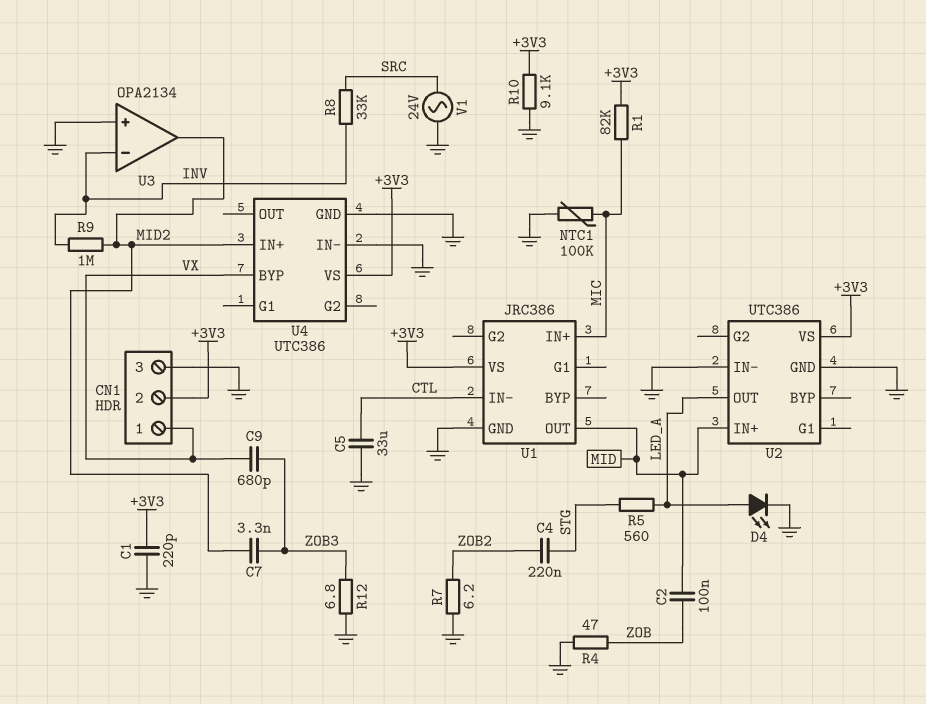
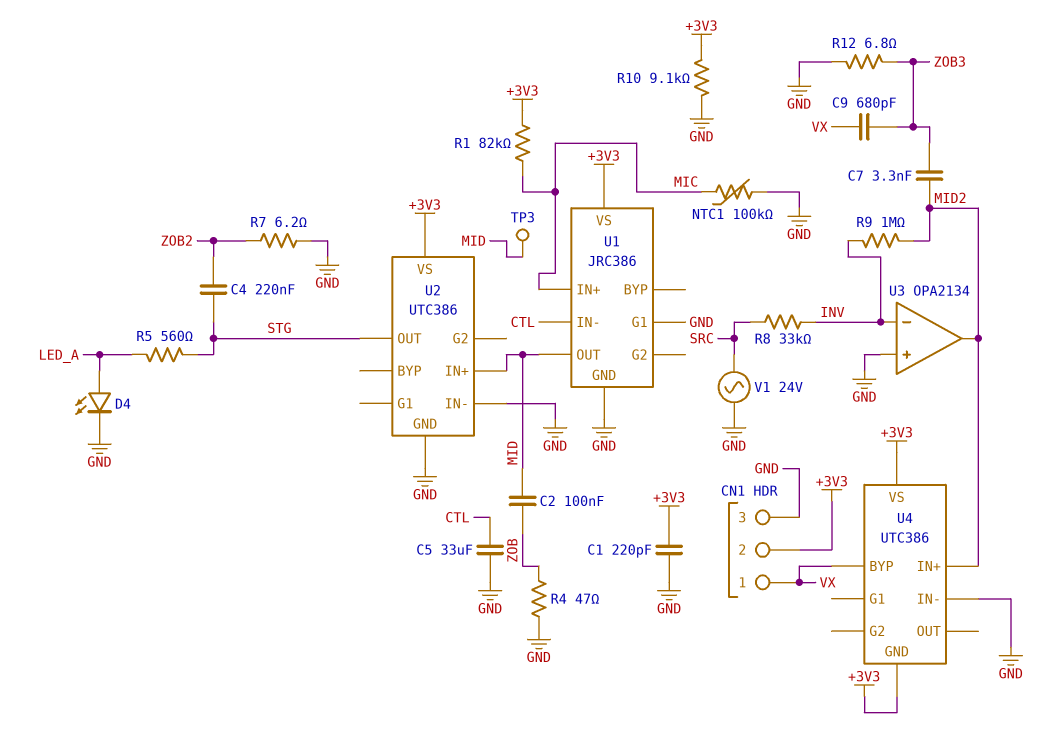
TP3: none -> test point (MID)
U1 pin G1: none -> GND
U2 pin OUT: LED_A -> STG
U4 pin GND: GND -> +3V3

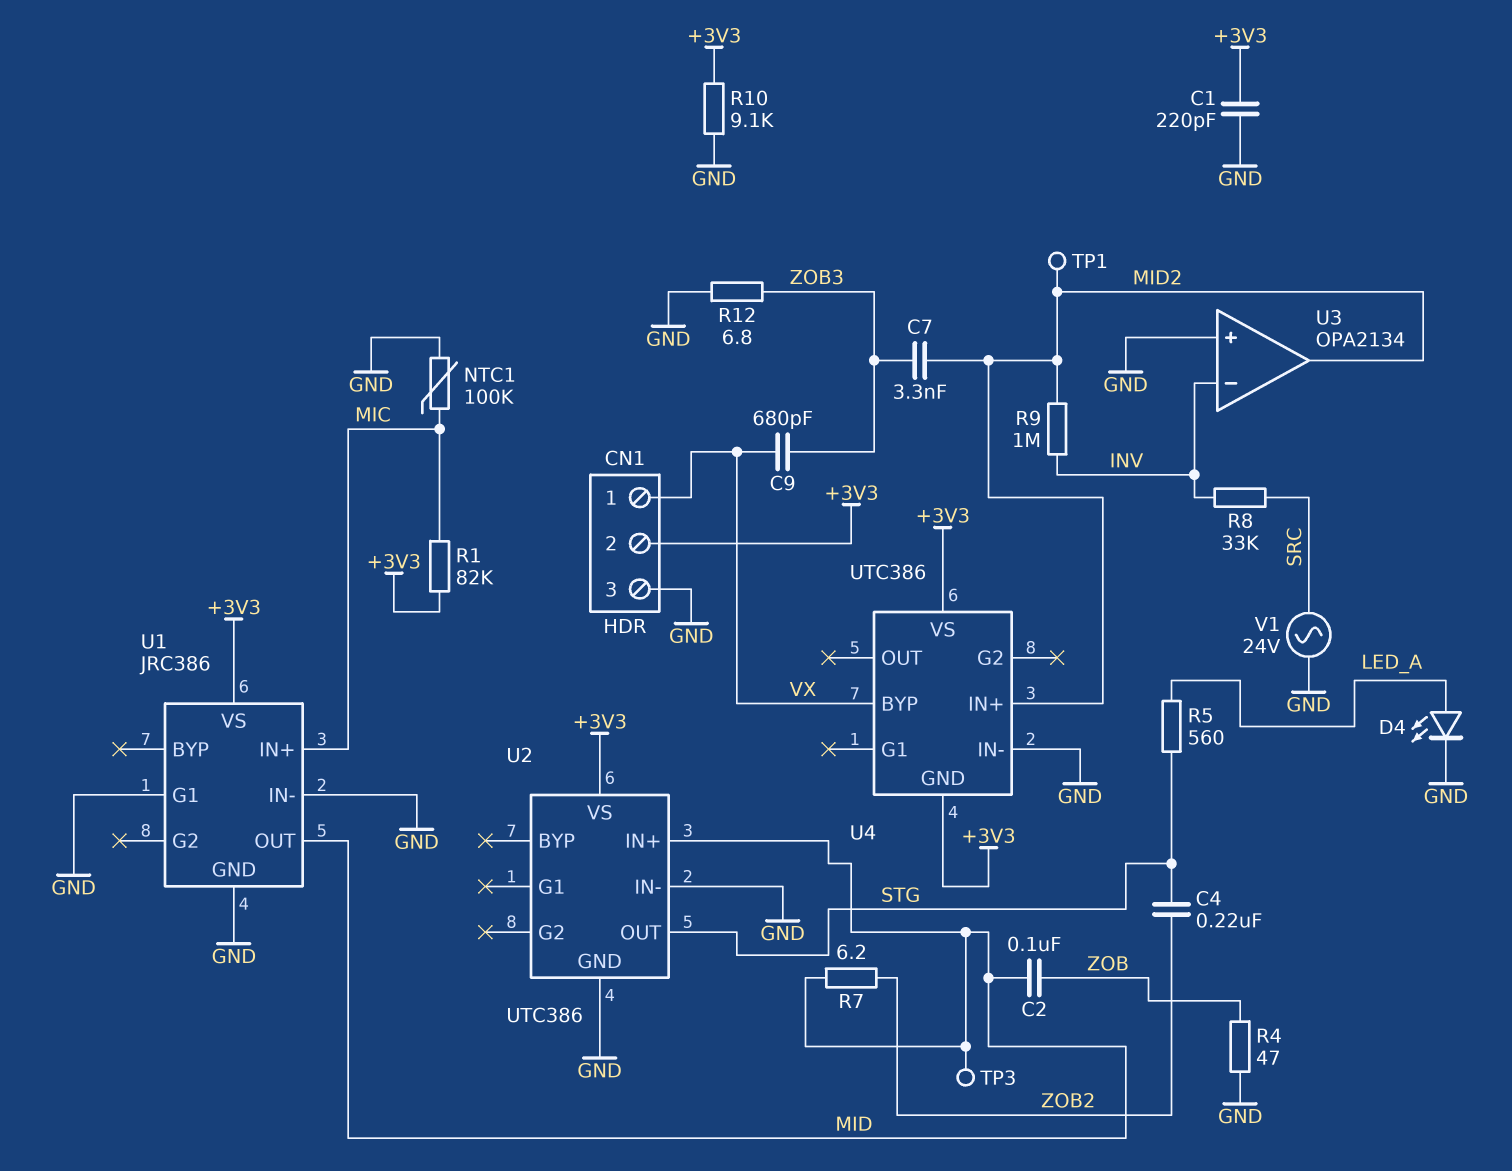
C5: 33uF (CTL, GND) -> none
R7: 6.2 (GND, ZOB2) -> 6.2 (MID, ZOB2)
TP1: none -> test point (MID2)
U1 pin IN-: CTL -> GND

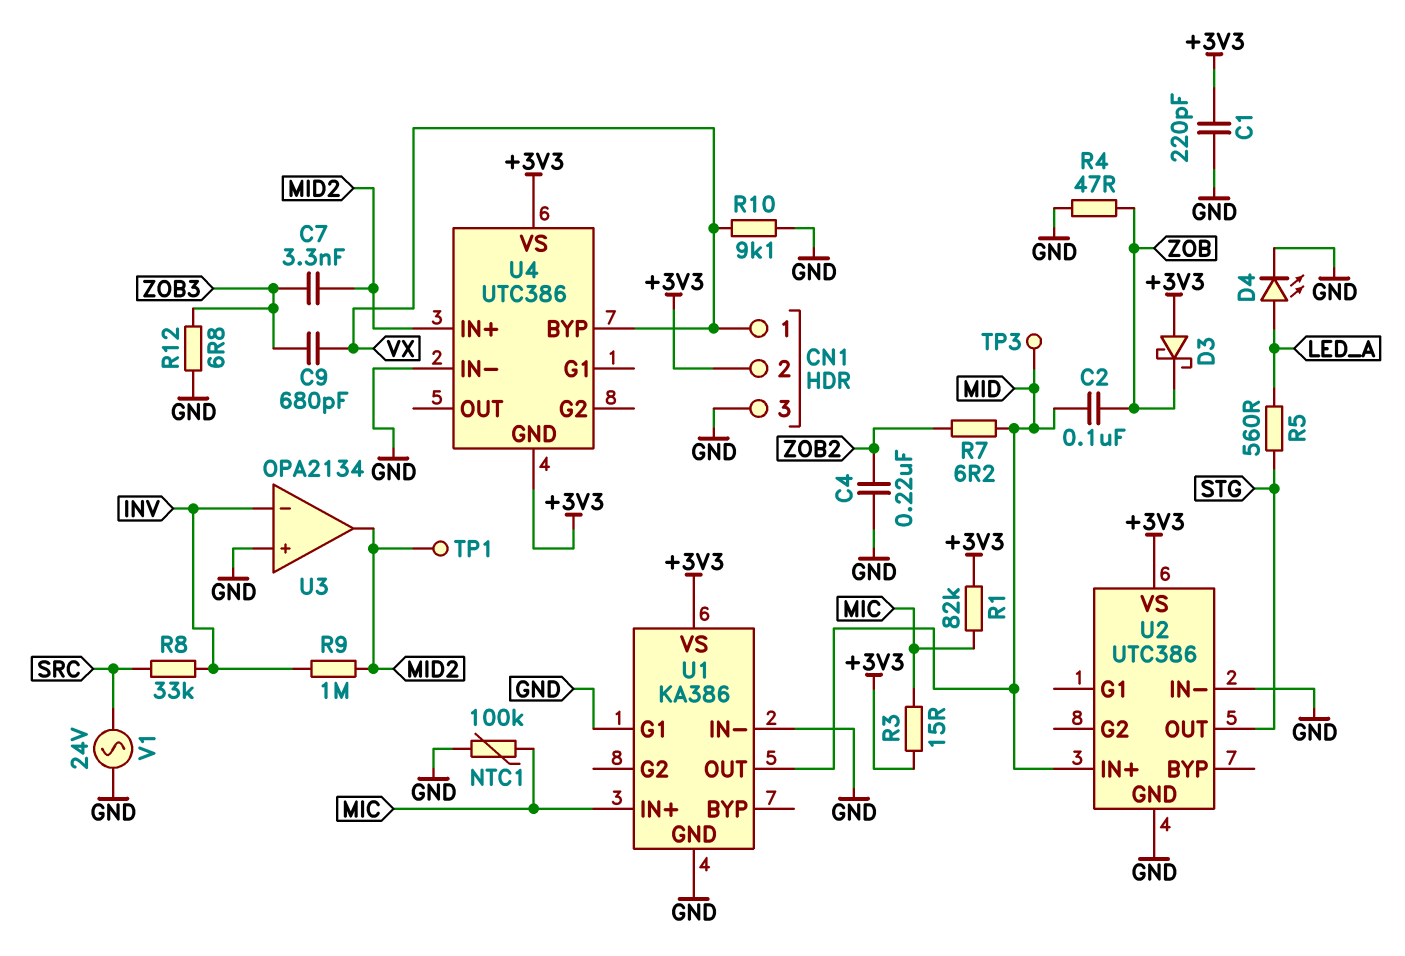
C4: 220nF (STG, ZOB2) -> 220nF (GND, ZOB2)
D3: none -> schottky (A +3V3, K ZOB)
R3: none -> 15 (+3V3, MIC)
R10: 9.1k (+3V3, GND) -> 9.1k (GND, VX)
U1: JRC386 -> KA386

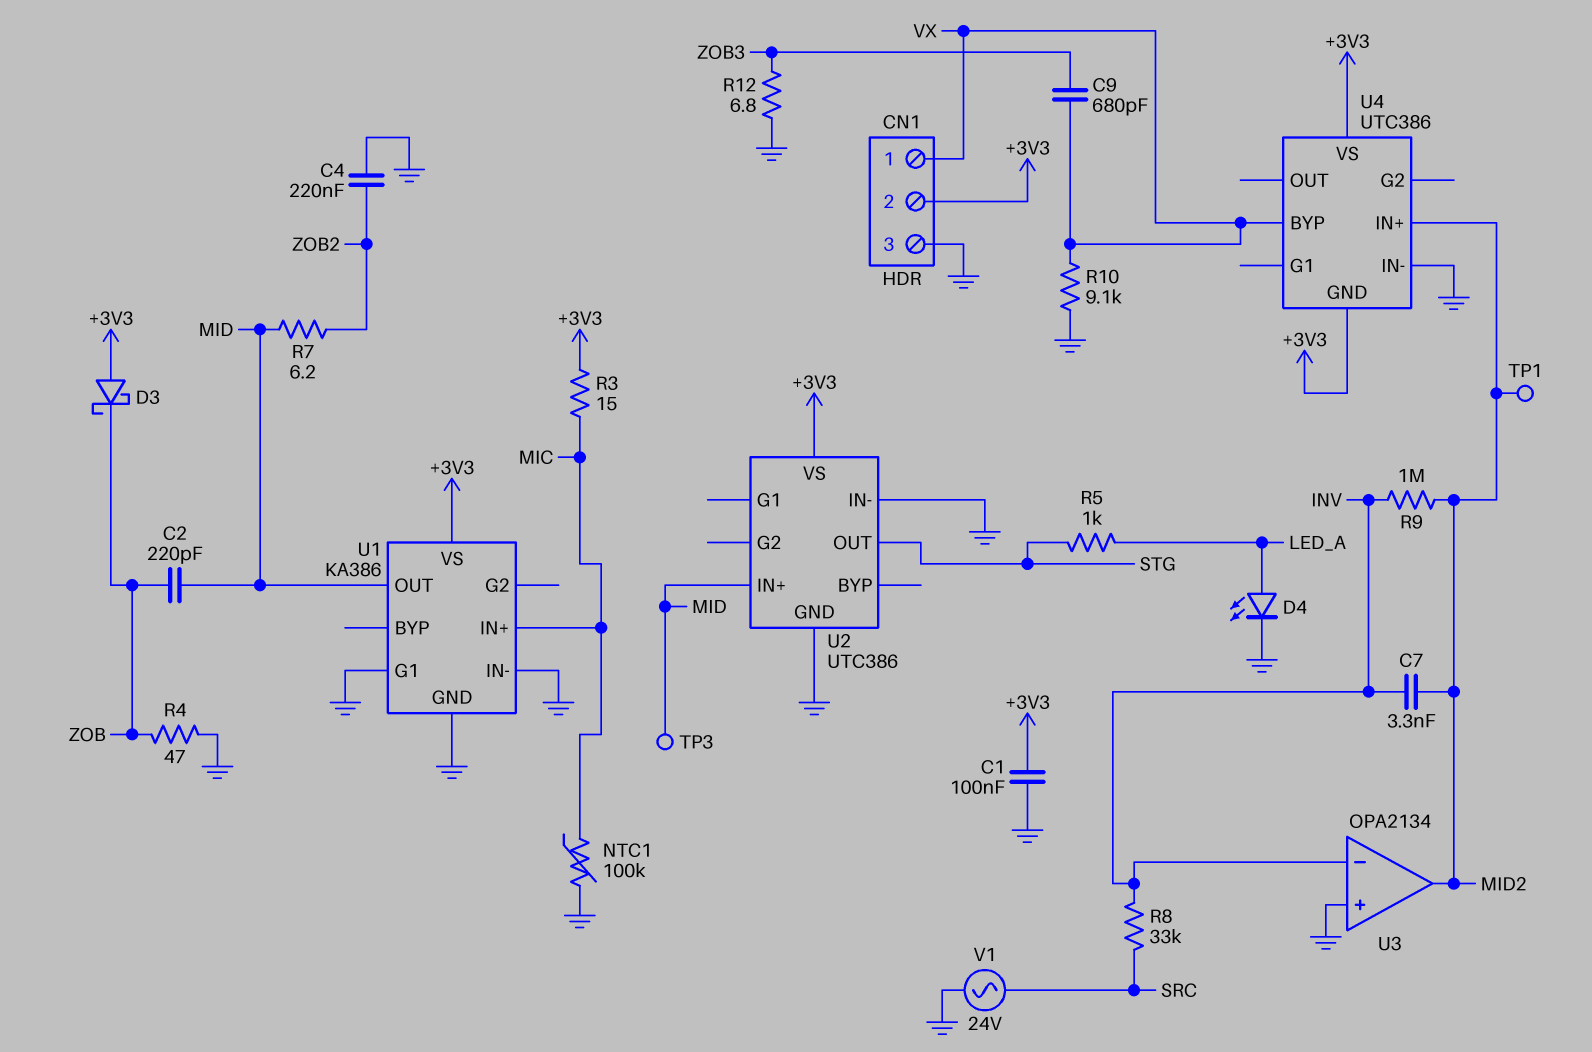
C1: 220pF (+3V3, GND) -> 100nF (+3V3, GND)
C2: 100nF (MID, ZOB) -> 220pF (MID, ZOB)
C7: 3.3nF (MID2, ZOB3) -> 3.3nF (INV, MID2)
R1: 82k (+3V3, MIC) -> none
R5: 560 (LED_A, STG) -> 1k (LED_A, STG)

